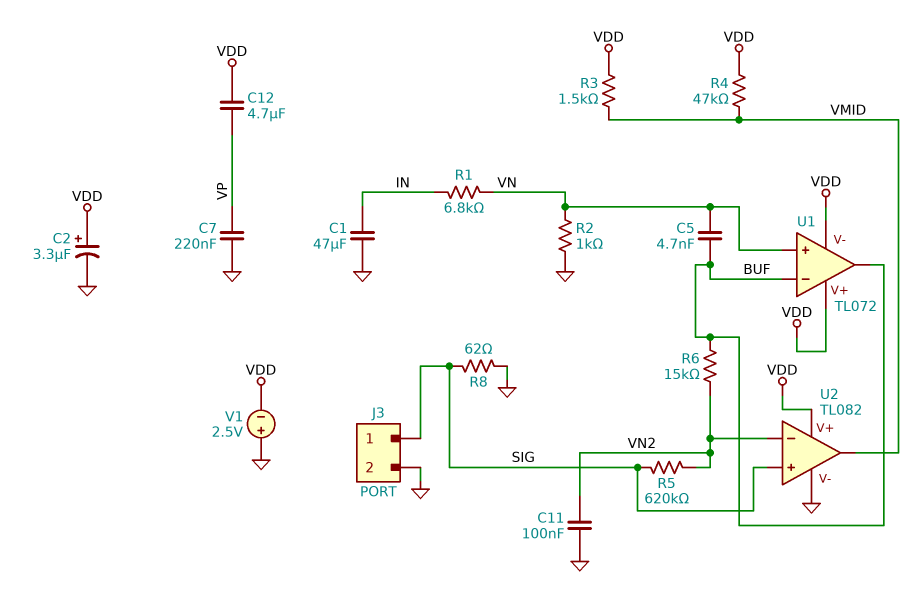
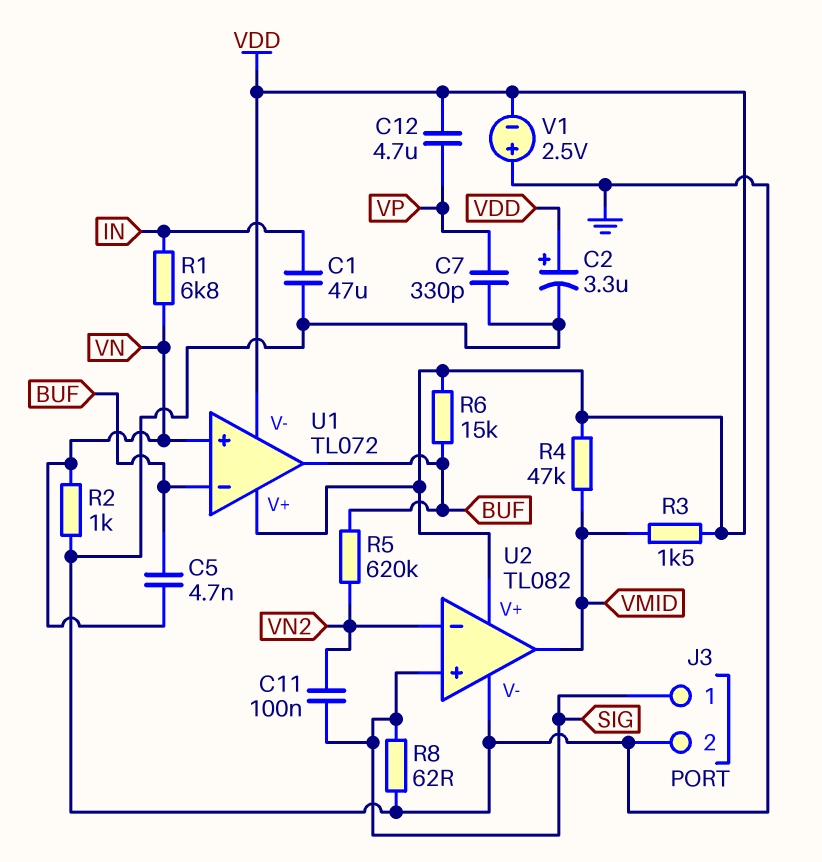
C7: 220nF (GND, VP) -> 330pF (GND, VP)
C11: 100nF (GND, VN2) -> 100nF (SIG, VN2)
R5: 620k (SIG, VN2) -> 620k (BUF, VN2)
R6: 15k (BUF, VN2) -> 15k (BUF, VDD)

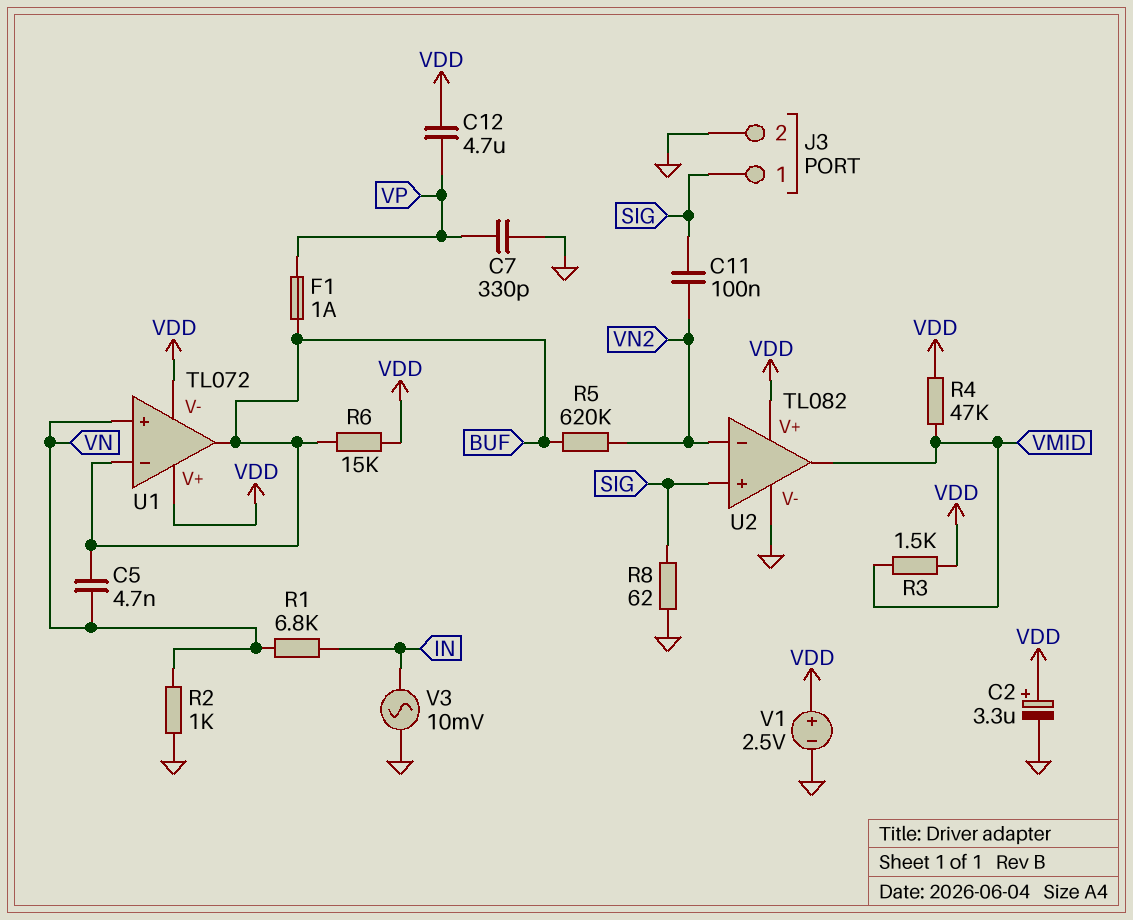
C1: 47uF (GND, IN) -> none
F1: none -> 1A (BUF, VP)
V1: 2.5V (plus GND, minus VDD) -> 2.5V (plus VDD, minus GND)
V3: none -> AC 10mV (GND, IN)

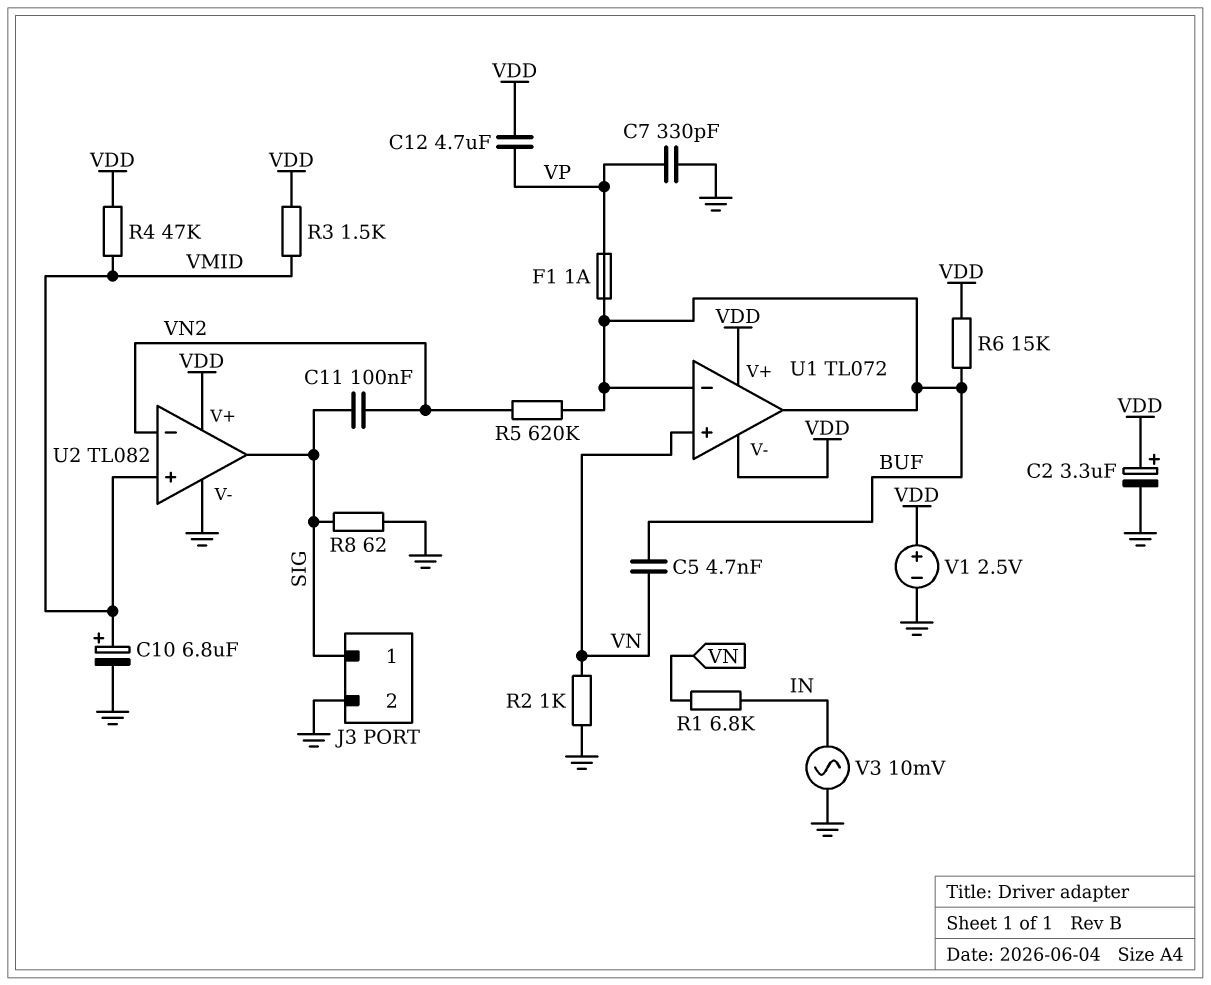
C10: none -> 6.8uF (plus VMID, minus GND)
U2 pin in+: SIG -> VMID
U2 pin out: VMID -> SIG

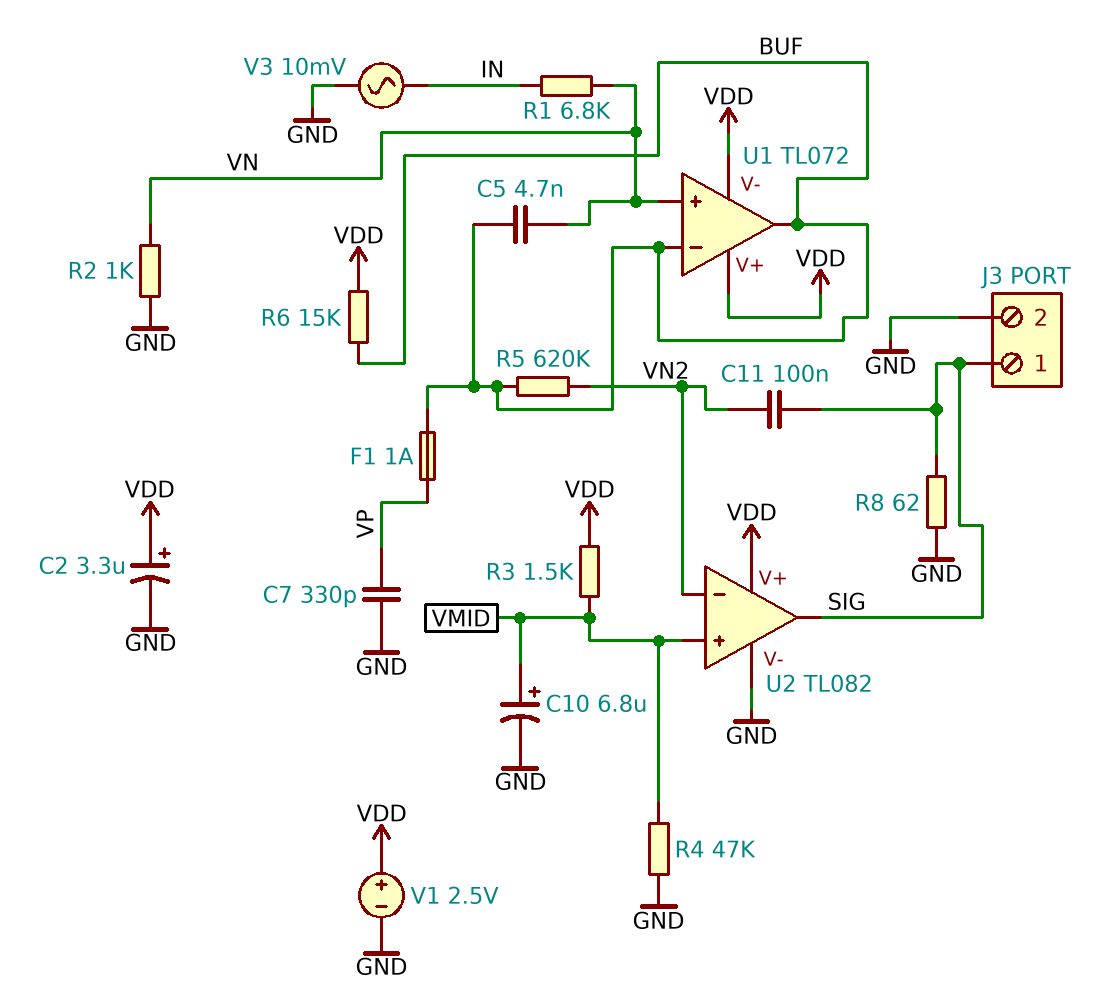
C12: 4.7uF (VDD, VP) -> none
R4: 47k (VDD, VMID) -> 47k (GND, VMID)

